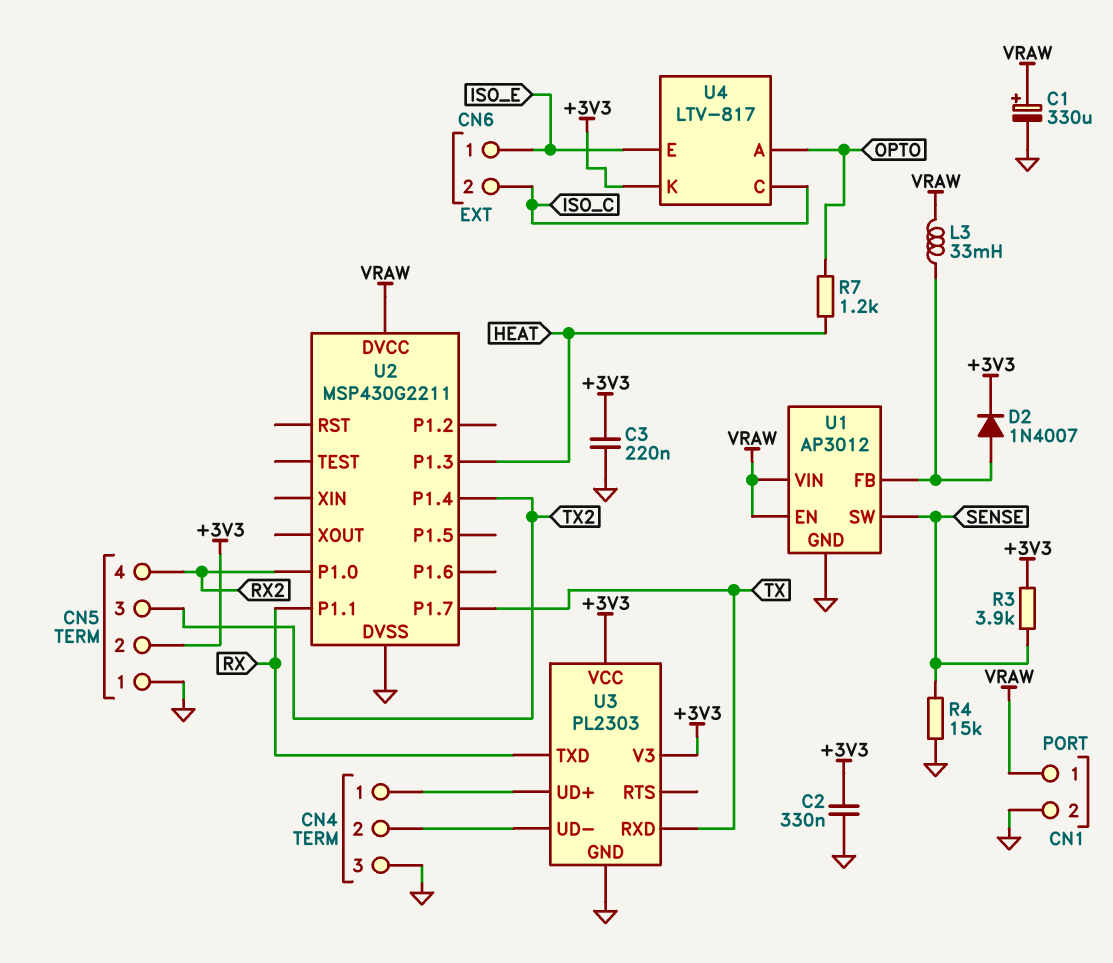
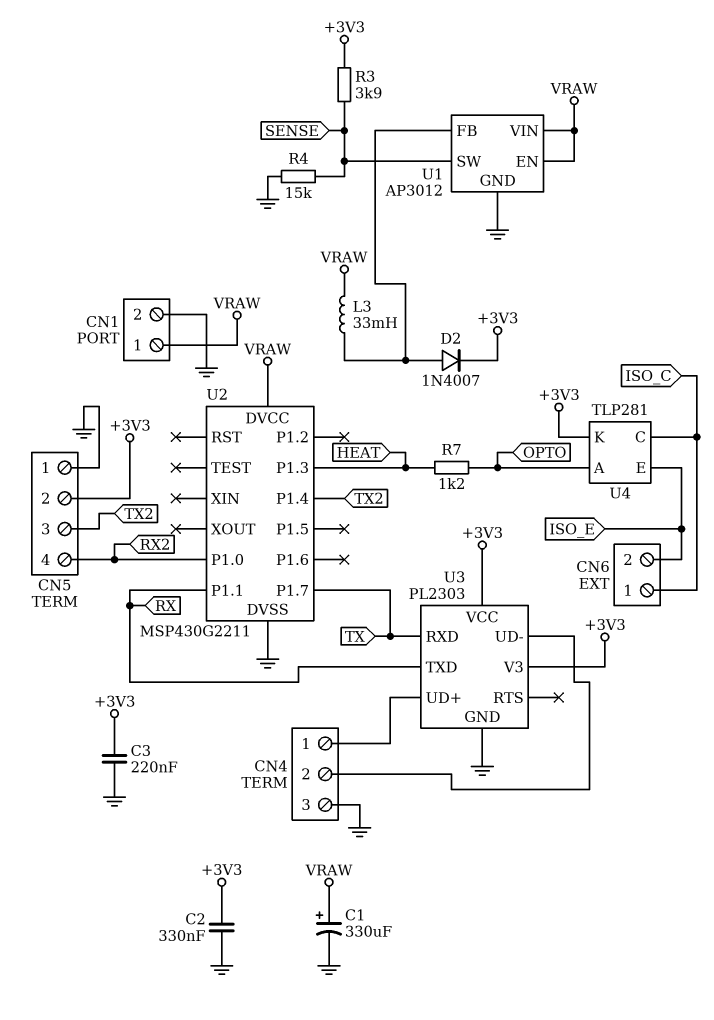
CN6 pin 1: ISO_E -> ISO_C
CN6 pin 2: ISO_C -> ISO_E
U4: LTV-817 -> TLP281

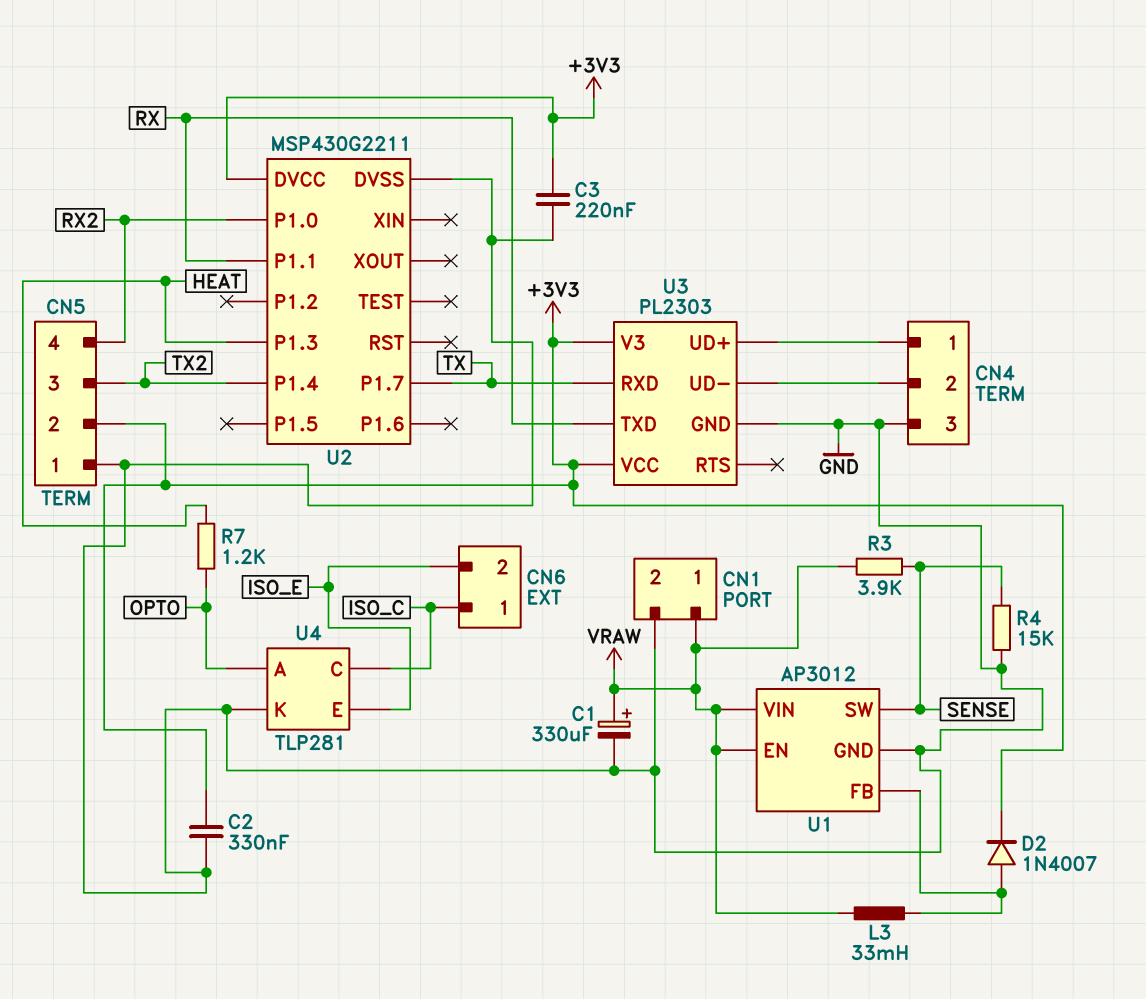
R3: 3.9k (+3V3, SENSE) -> 3.9k (SENSE, VRAW)
U2 pin DVCC: VRAW -> +3V3
U4 pin K: +3V3 -> GND

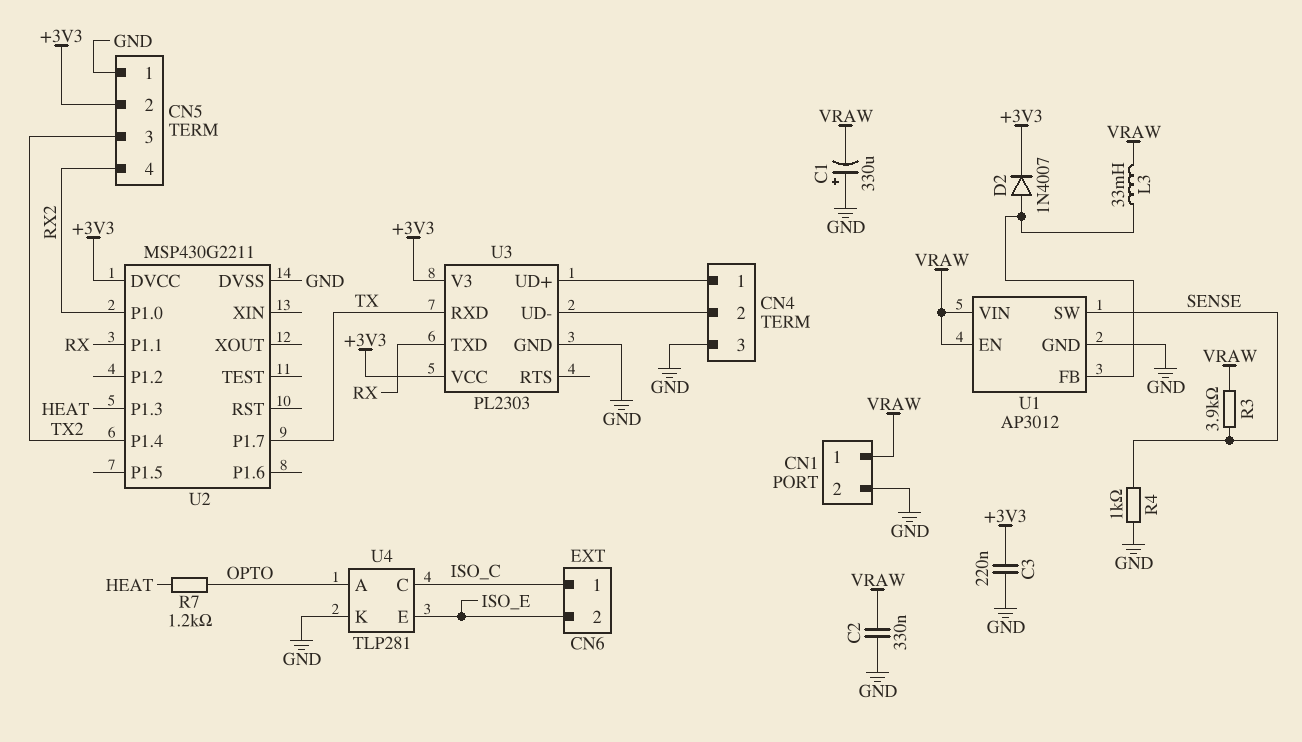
C1: 330uF (plus VRAW, minus GND) -> 330uF (plus GND, minus VRAW)
C2: 330nF (+3V3, GND) -> 330nF (GND, VRAW)
R4: 15k (GND, SENSE) -> 1k (GND, SENSE)

